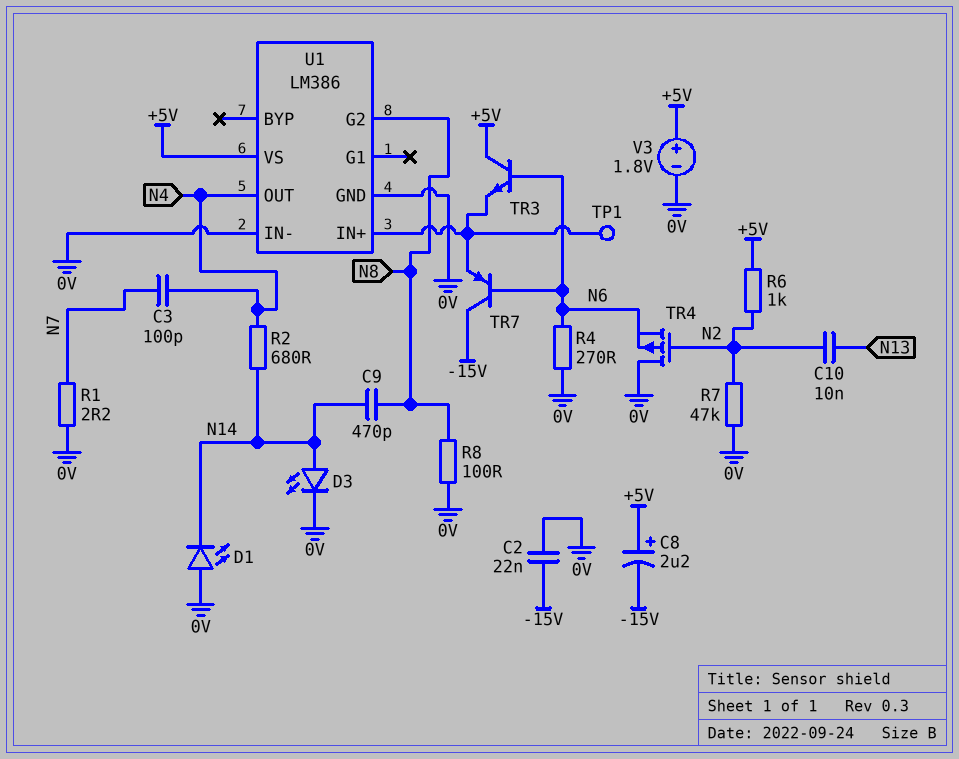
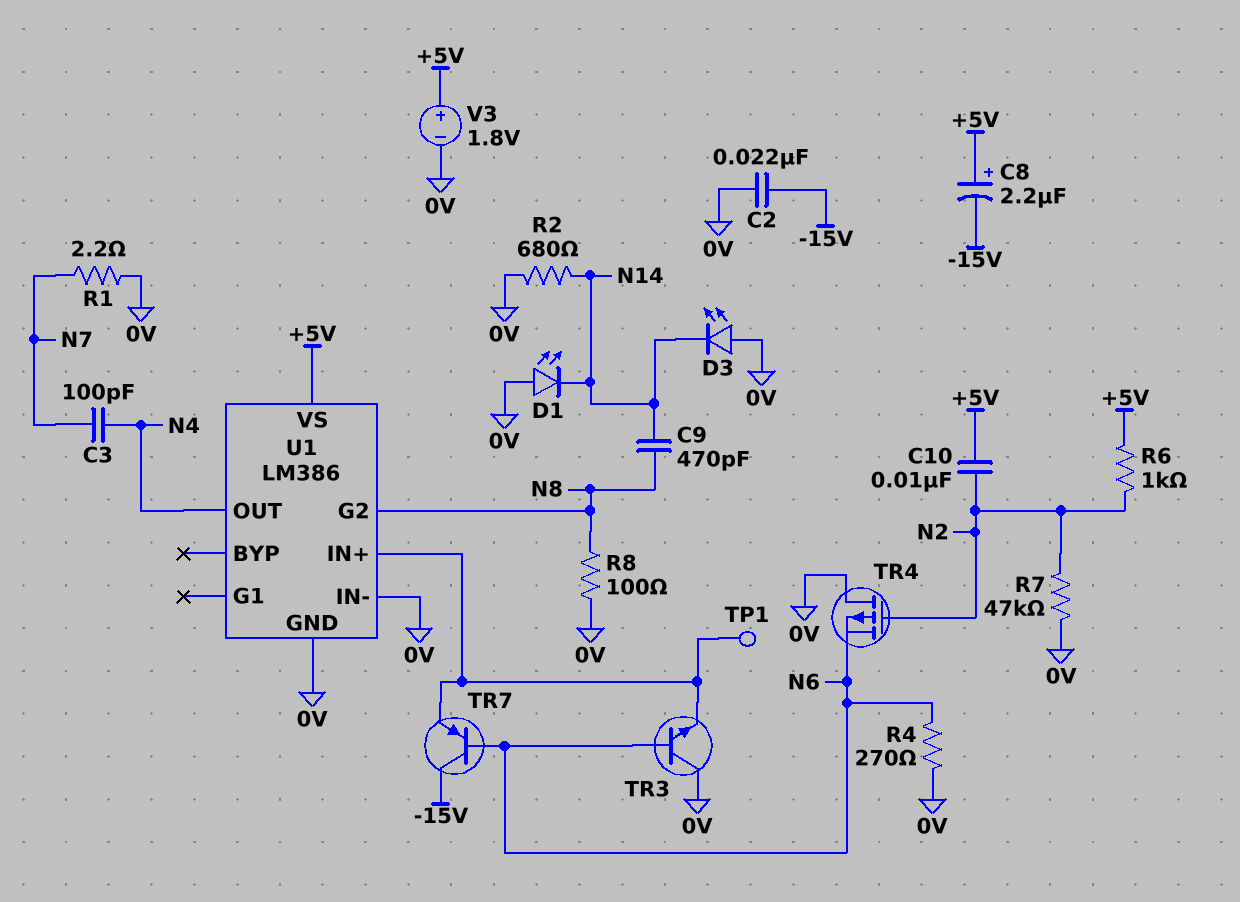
C10: 10nF (N2, N13) -> 10nF (+5V, N2)
D3: LED (A N14, K 0V) -> LED (A 0V, K N14)
R2: 680 (N4, N14) -> 680 (0V, N14)
TR3: NPN (B N6, C +5V, E U1/IN+) -> NPN (B N6, C 0V, E U1/IN+)

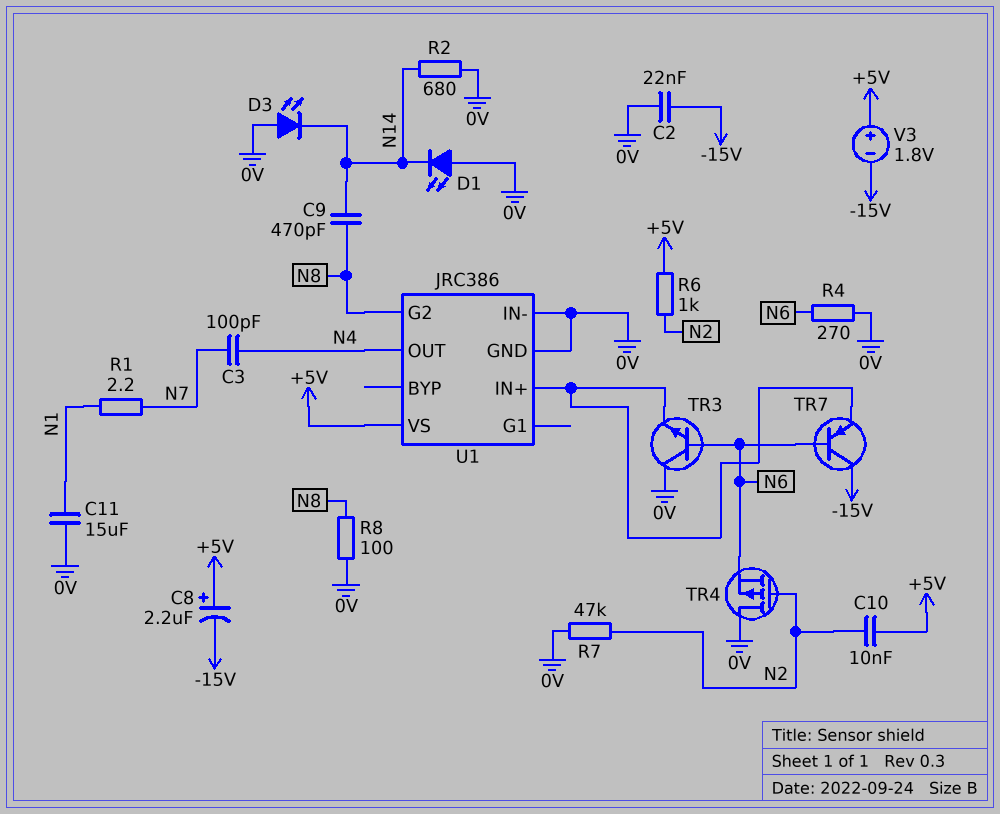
C11: none -> 15uF (0V, N1)
R1: 2.2 (0V, N7) -> 2.2 (N1, N7)
TP1: test point (U1/IN+) -> none
U1: LM386 -> JRC386
V3: 1.8V (plus +5V, minus 0V) -> 1.8V (plus +5V, minus -15V)

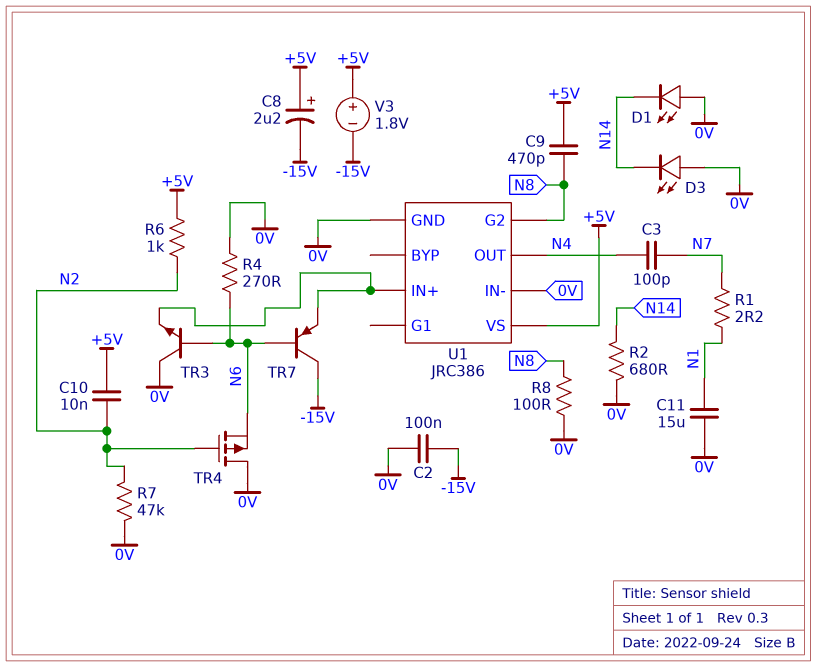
C2: 22nF (-15V, 0V) -> 100nF (-15V, 0V)
C9: 470pF (N8, N14) -> 470pF (+5V, N8)

